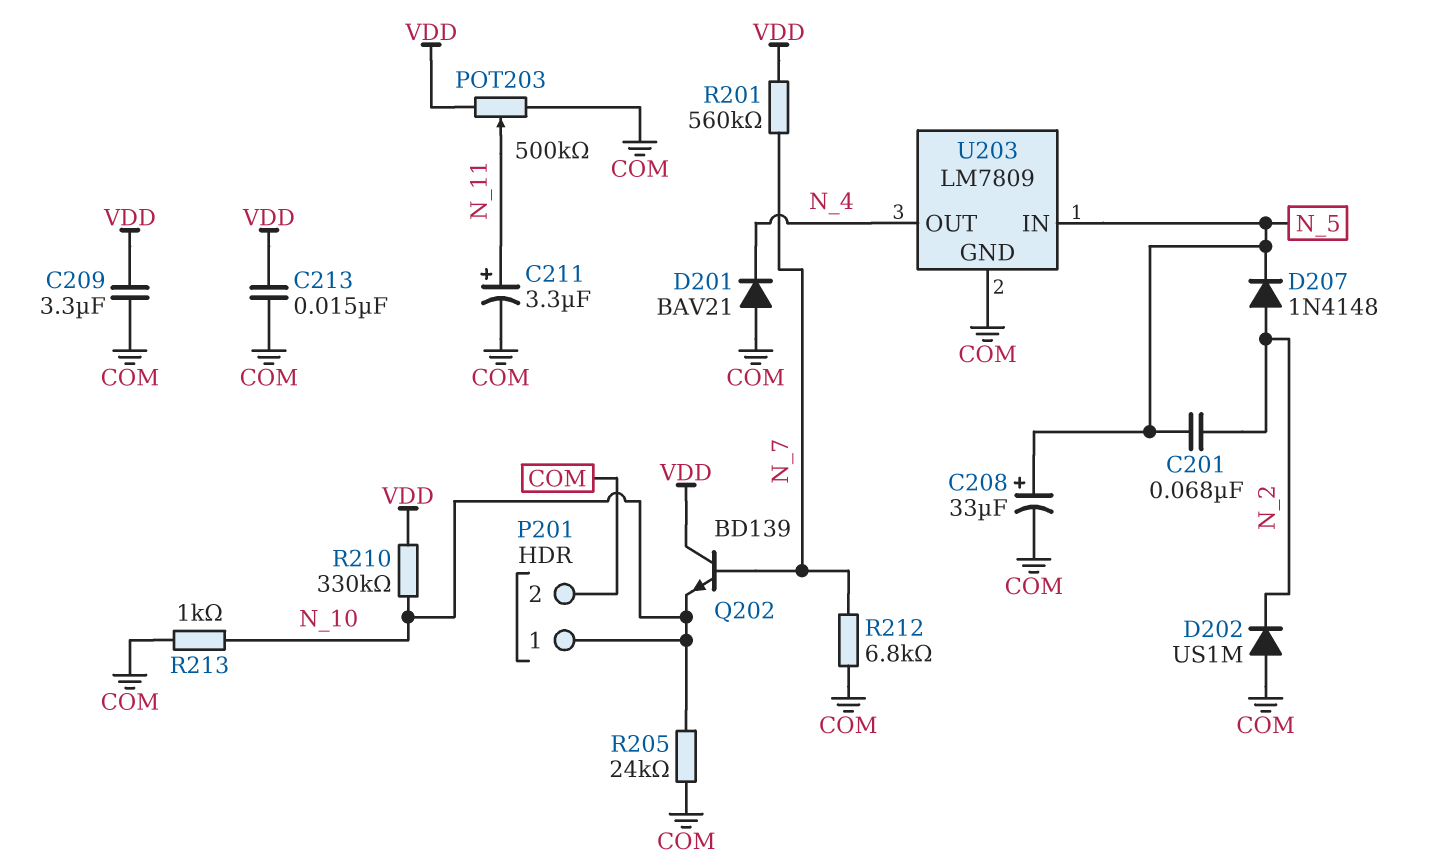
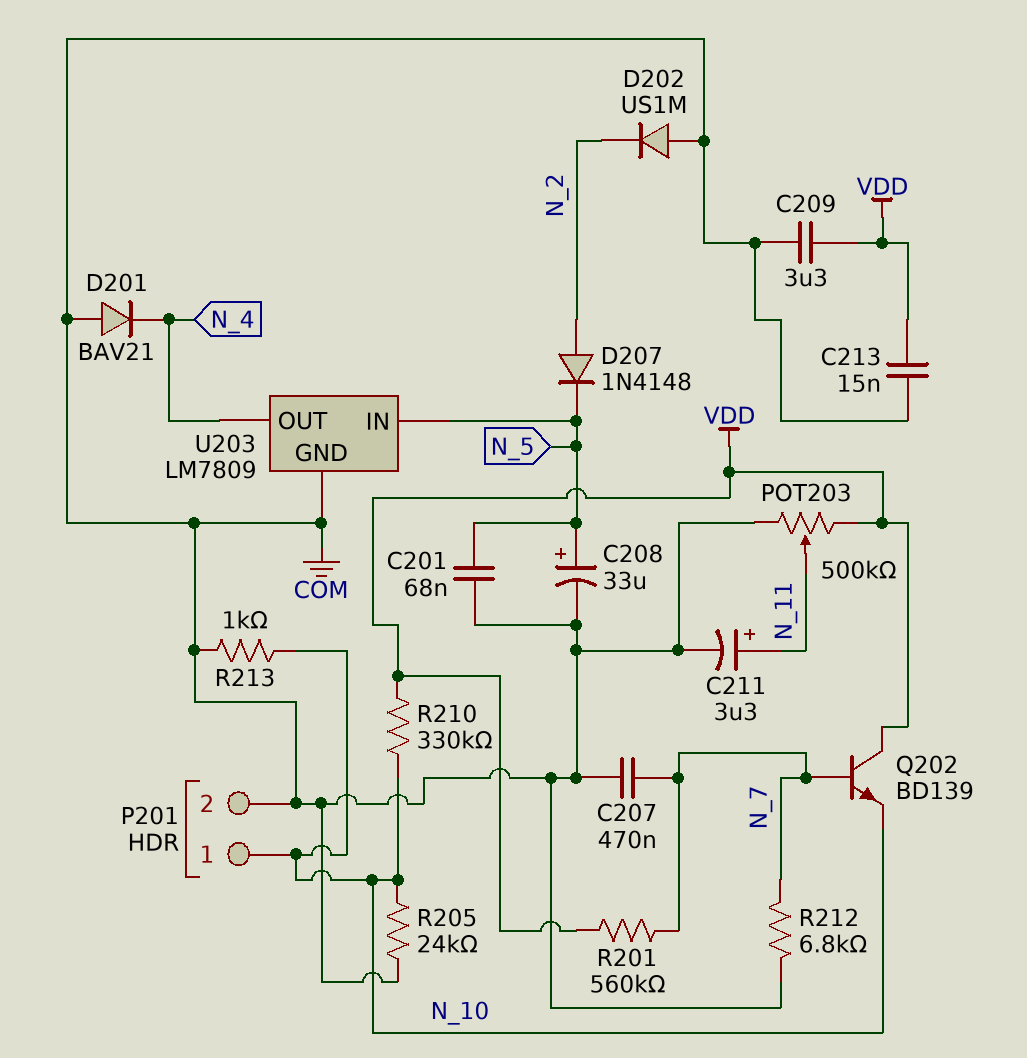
C201: 68nF (N_2, N_5) -> 68nF (COM, N_5)
C207: none -> 470nF (COM, N_7)

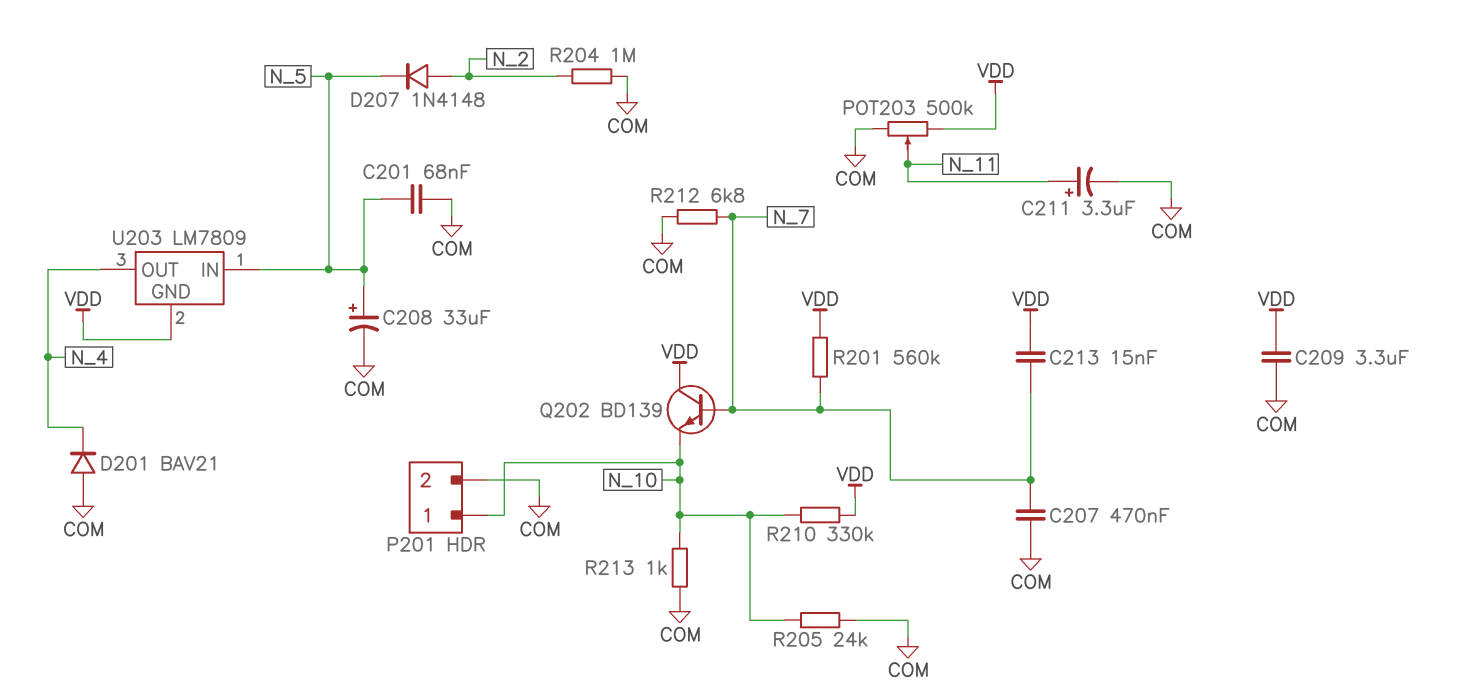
C213: 15nF (COM, VDD) -> 15nF (N_7, VDD)
D202: diode US1M (A COM, K N_2) -> none
R204: none -> 1M (COM, N_2)
U203 pin GND: COM -> VDD

